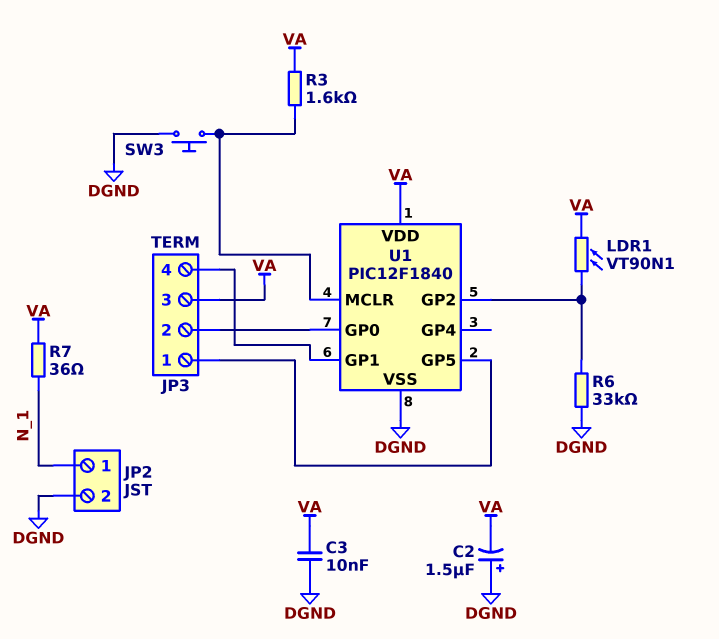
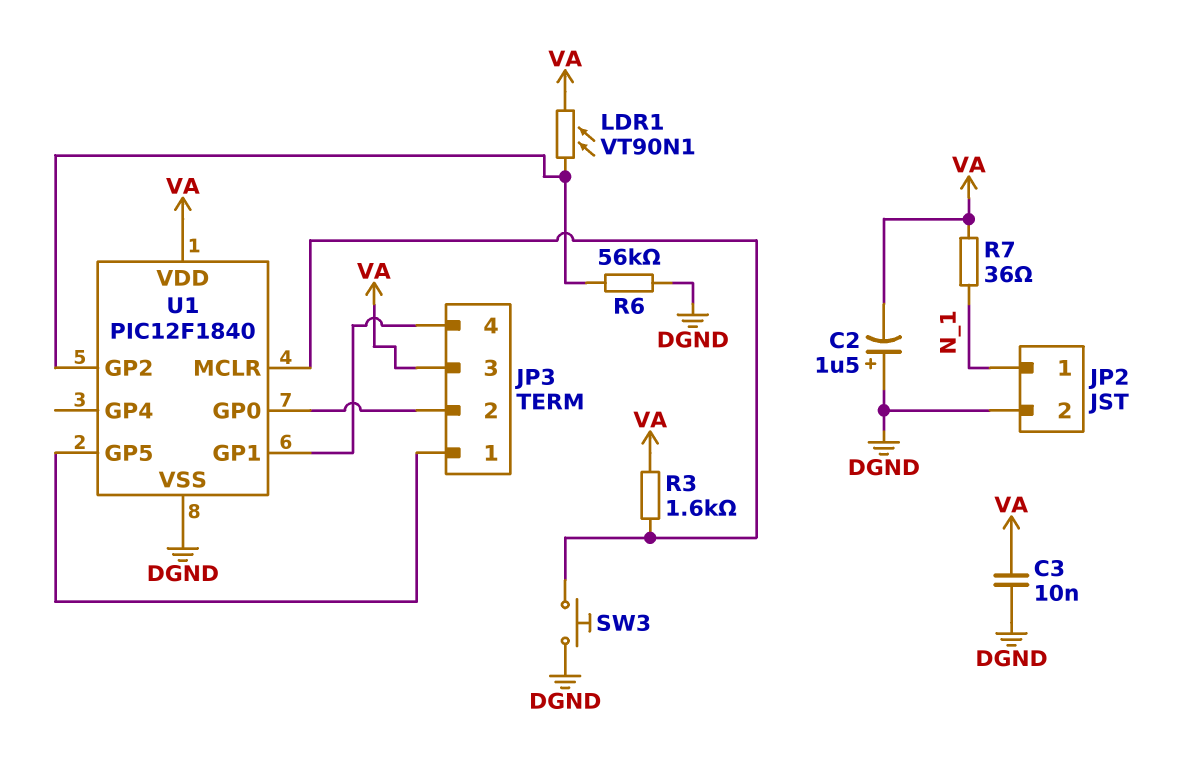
R6: 33k (DGND, U1/GP2) -> 56k (DGND, U1/GP2)

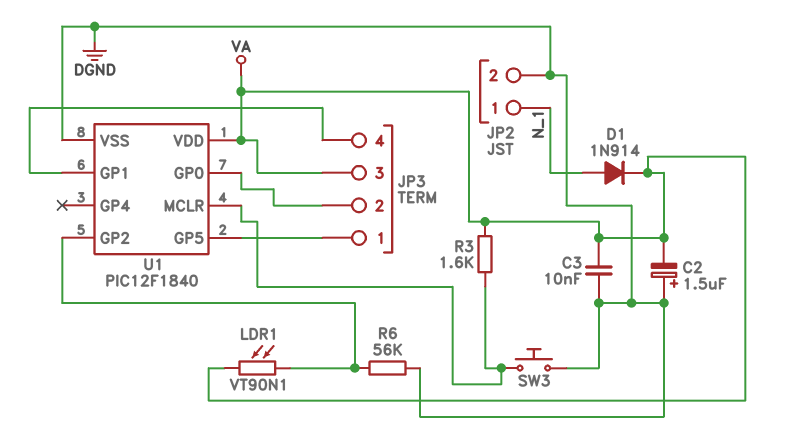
D1: none -> diode 1N914 (A N_1, K VA)
R7: 36 (N_1, VA) -> none

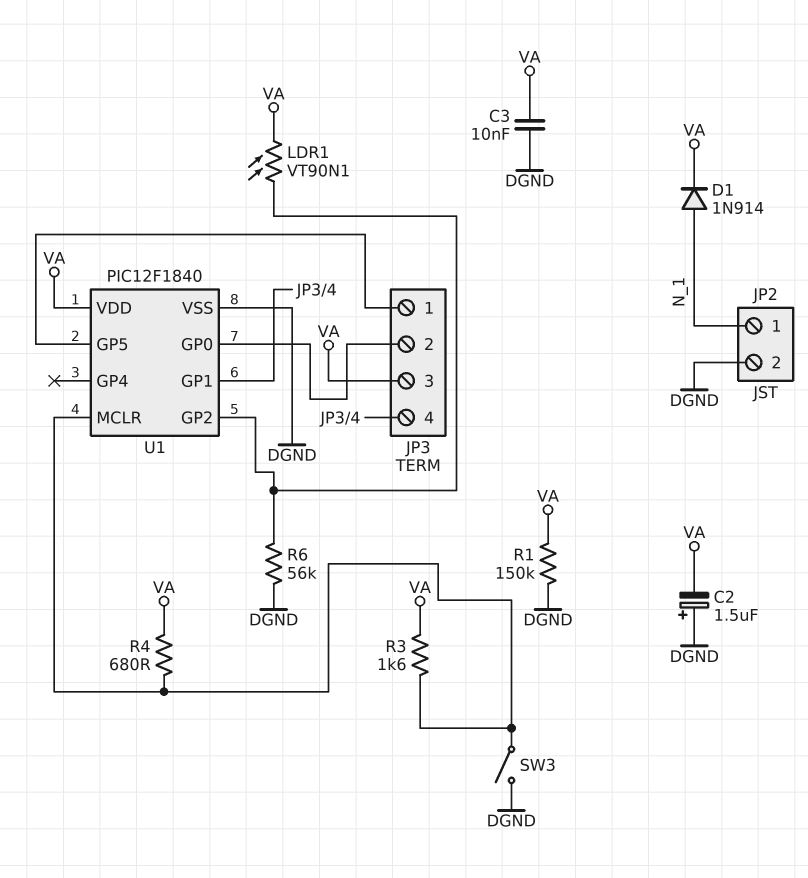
R1: none -> 150k (DGND, VA)
R4: none -> 680 (U1/MCLR, VA)
SW3: button (DGND, U1/MCLR) -> switch (DGND, U1/MCLR)

